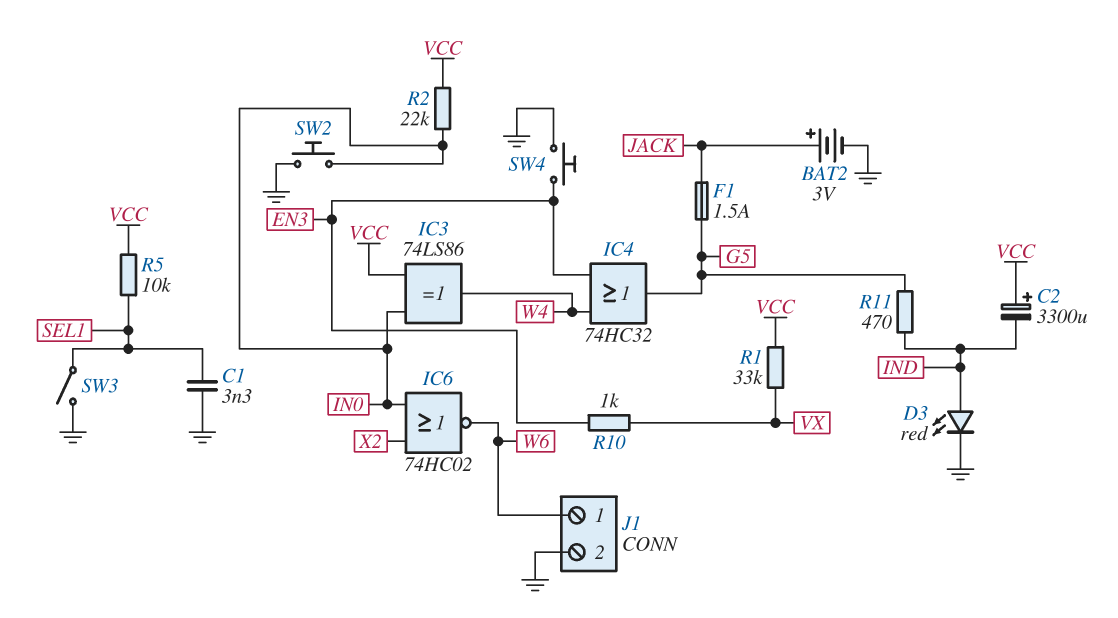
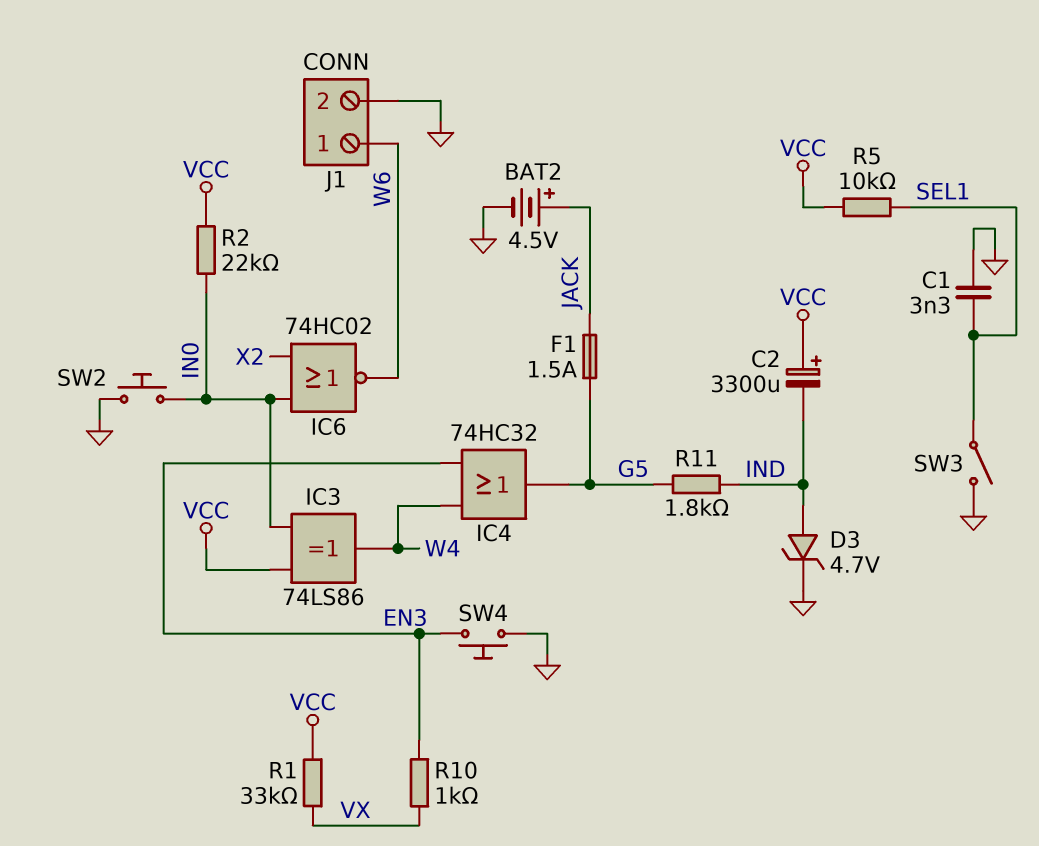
BAT2: 3V (plus JACK, minus GND) -> 4.5V (plus JACK, minus GND)
D3: LED red (A IND, K GND) -> zener 4.7V (A IND, K GND)
R11: 470 (G5, IND) -> 1.8k (G5, IND)

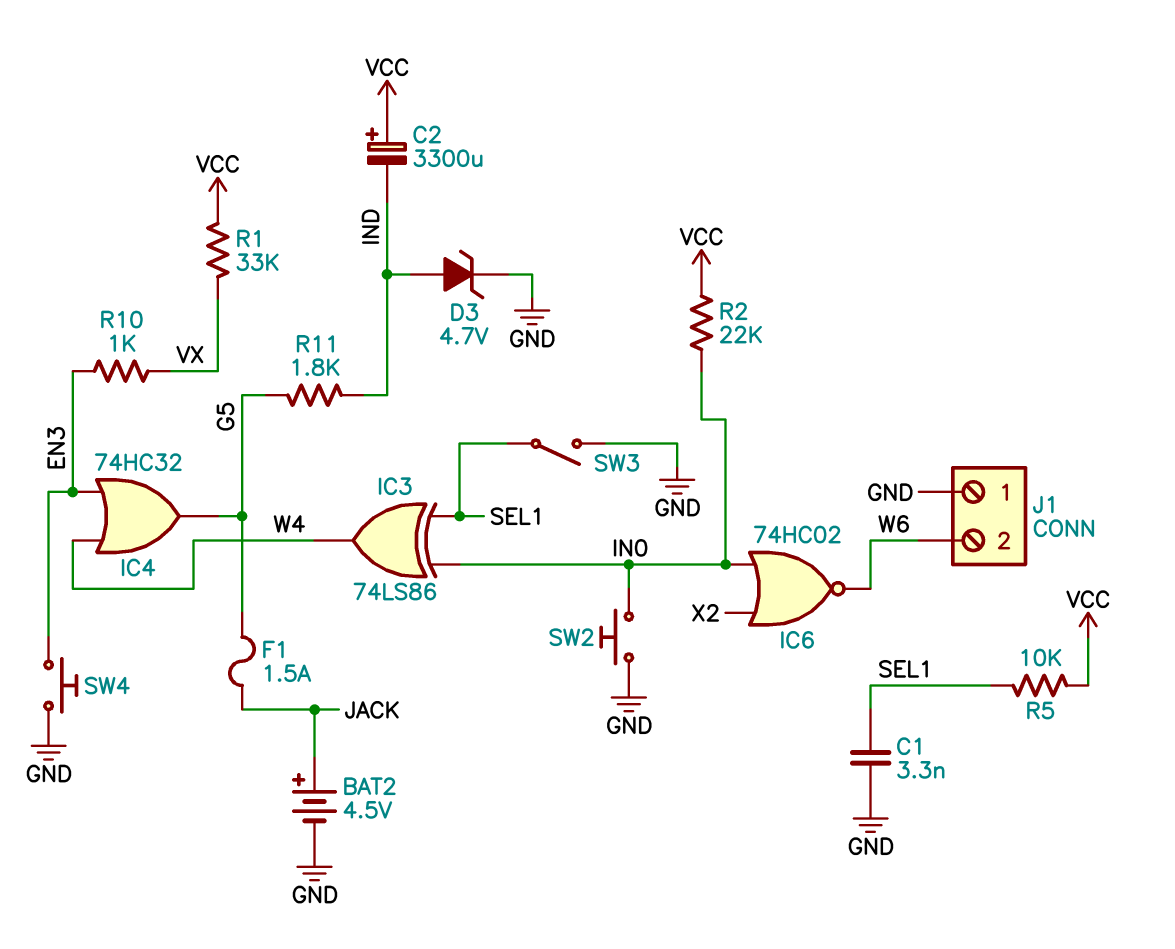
IC3: XOR 74LS86 (in IN0, in VCC, out W4) -> XOR 74LS86 (in IN0, in SEL1, out W4)
J1 pin 1: W6 -> GND
J1 pin 2: GND -> W6

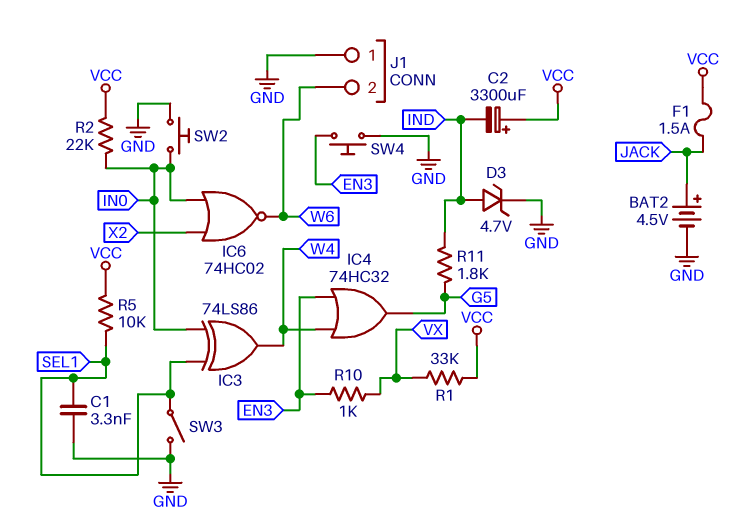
F1: 1.5A (G5, JACK) -> 1.5A (JACK, VCC)

